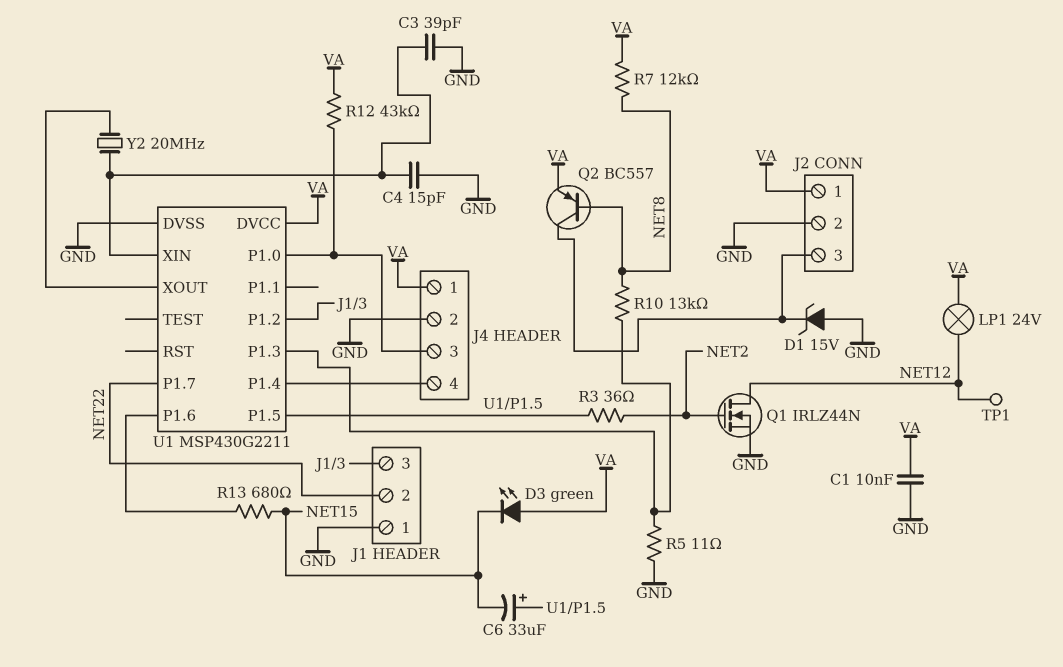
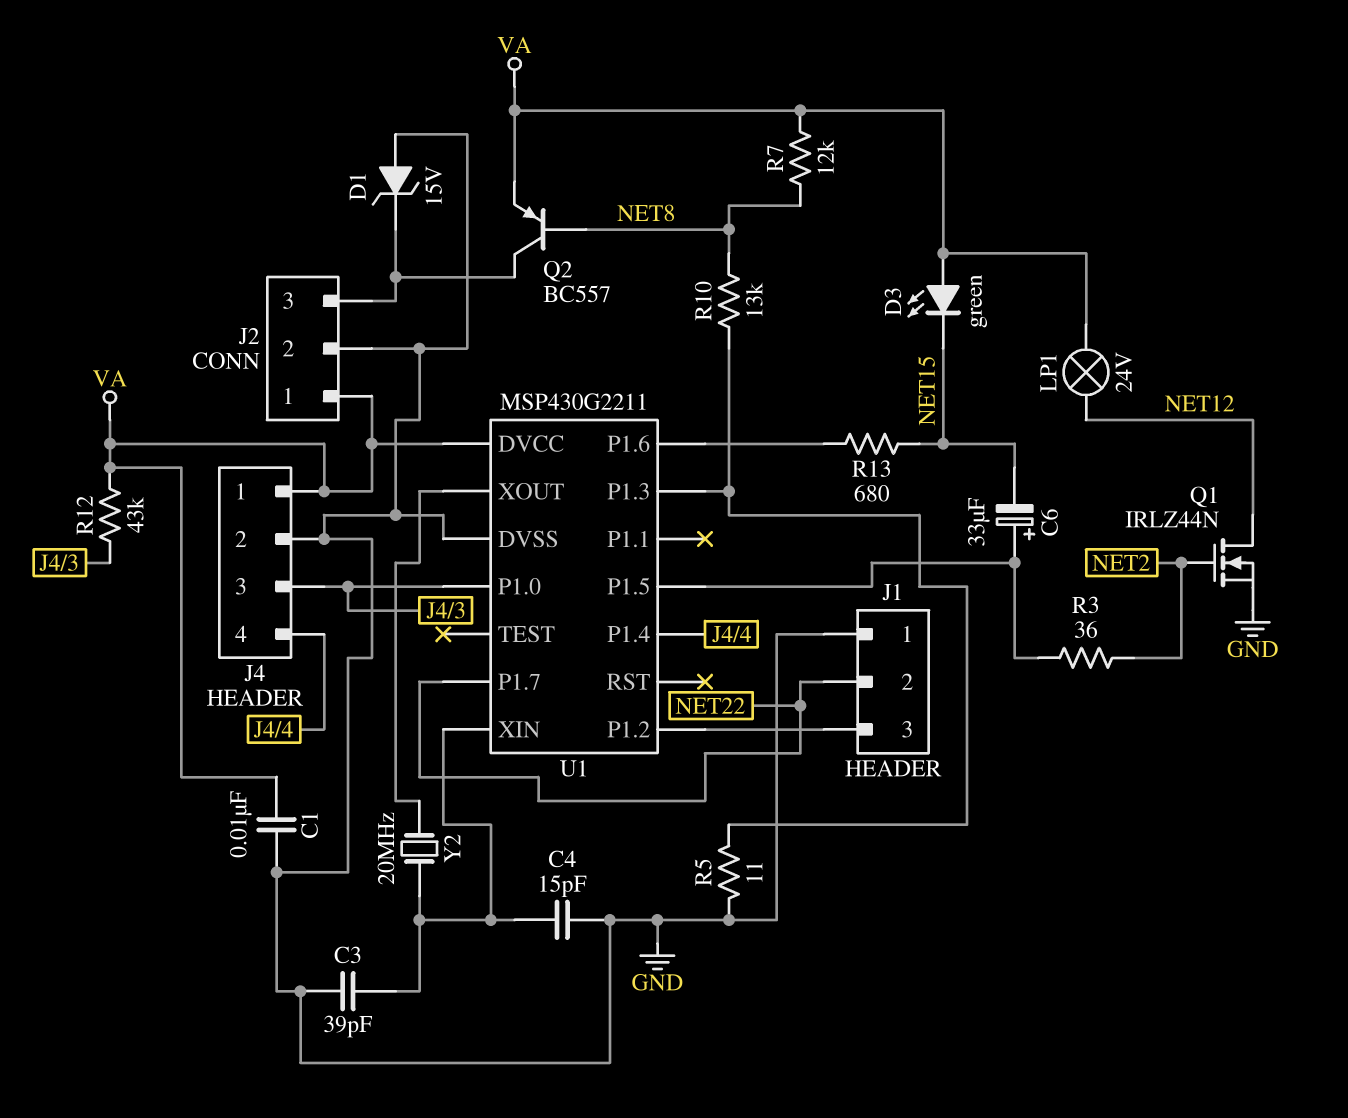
TP1: test point (NET12) -> none

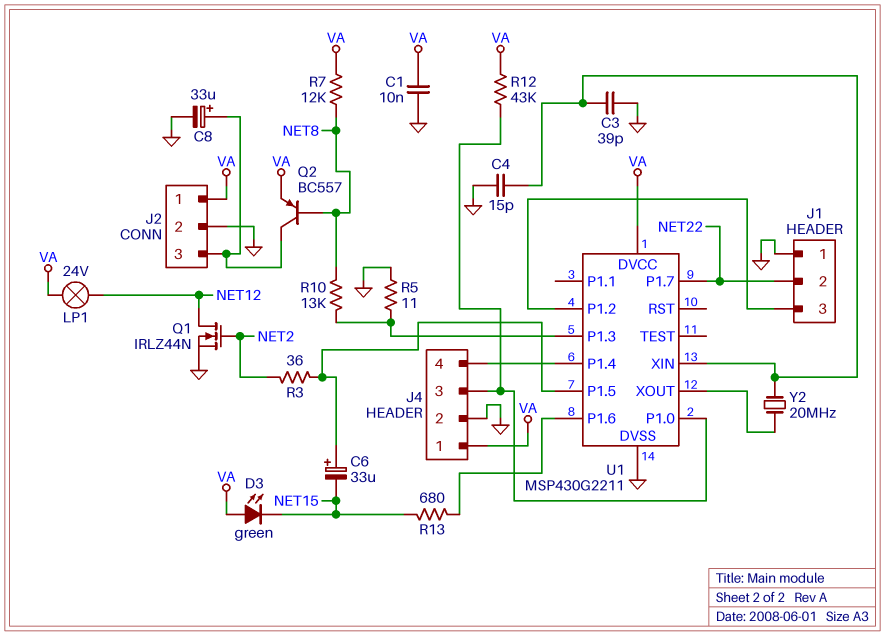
C8: none -> 33uF (plus J2/3, minus GND)
D1: zener 15V (A GND, K J2/3) -> none

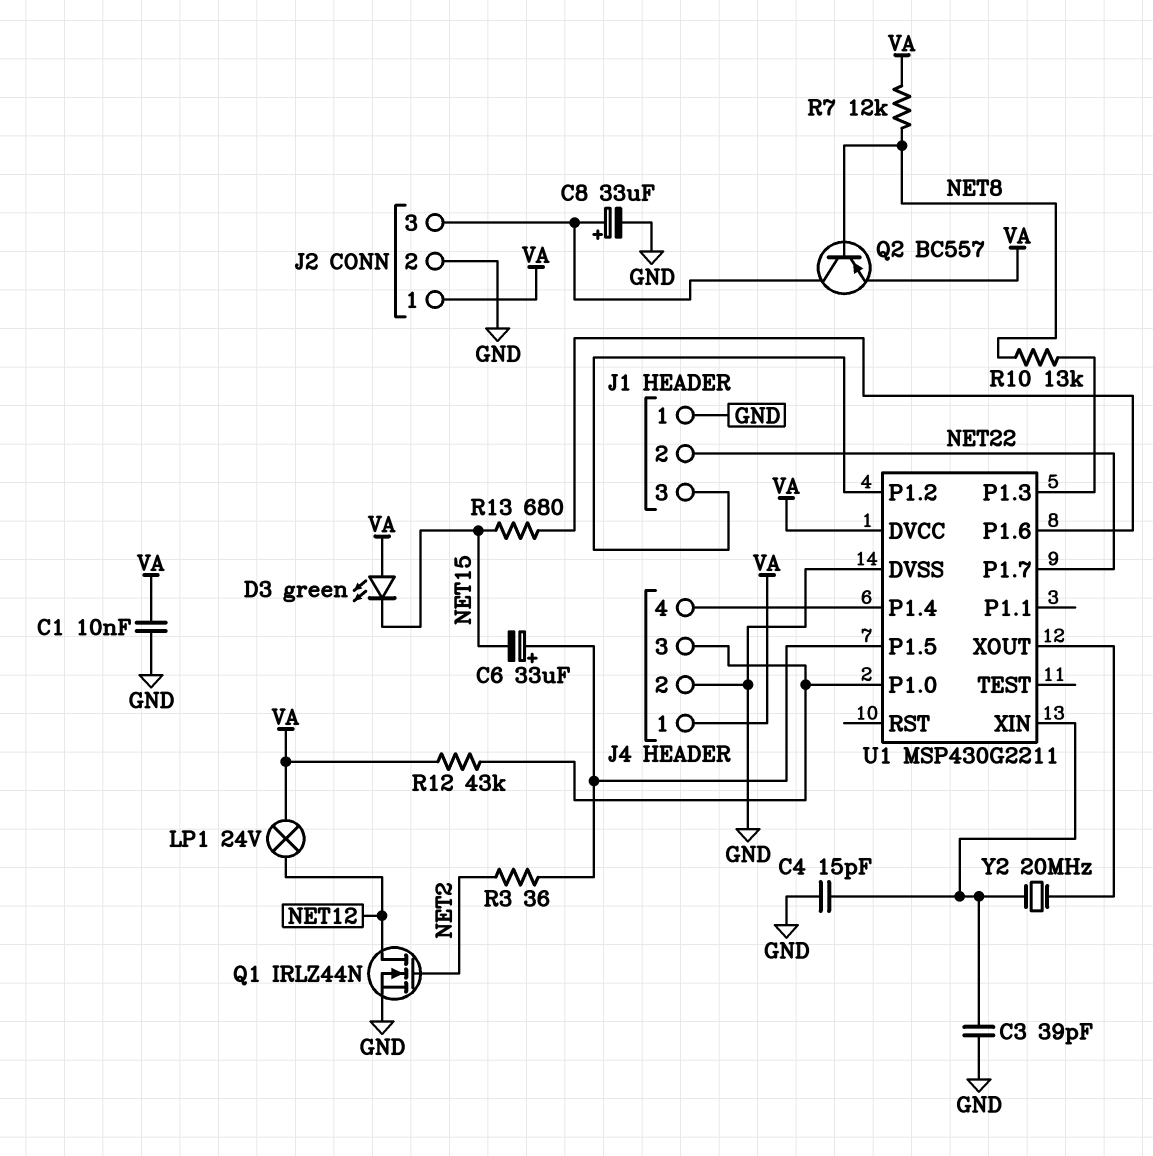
R5: 11 (GND, U1/P1.3) -> none

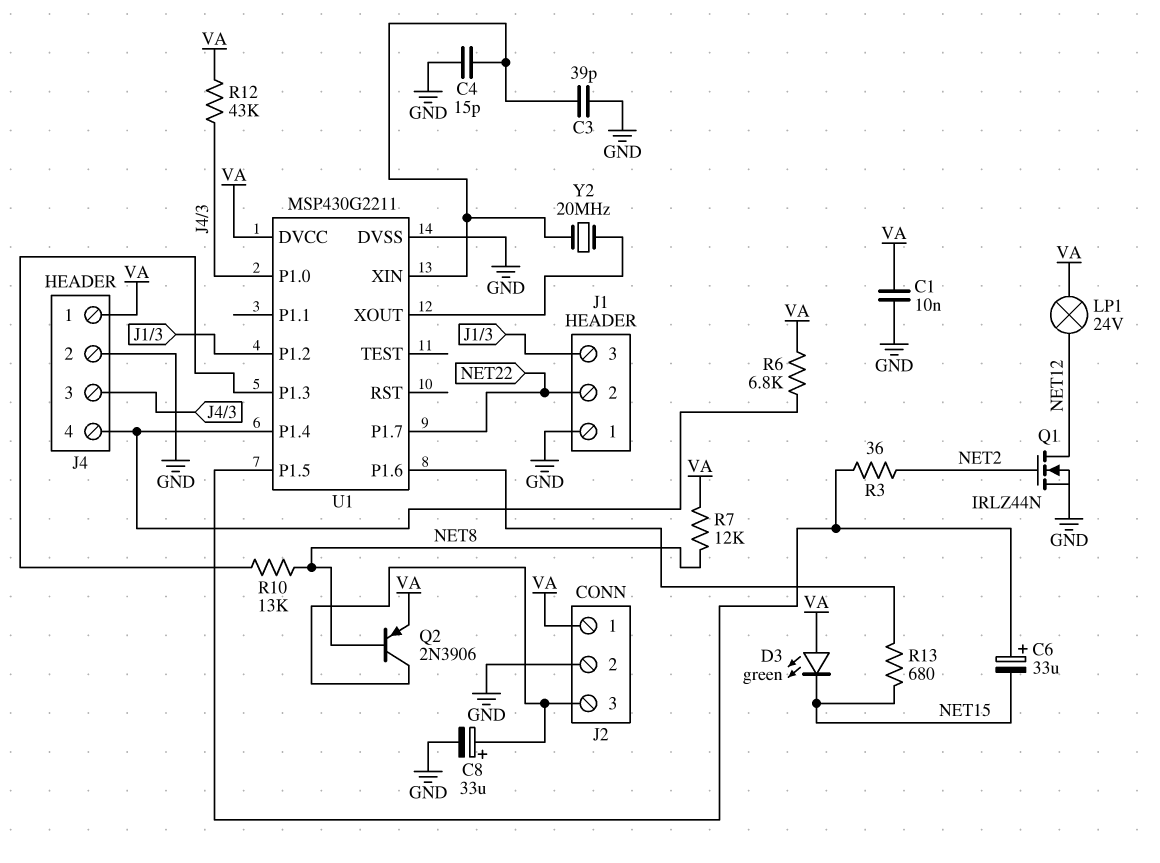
Q2: PNP BC557 (B NET8, C J2/3, E VA) -> PNP 2N3906 (B NET8, C J2/3, E VA)
R6: none -> 6.8k (J4/4, VA)

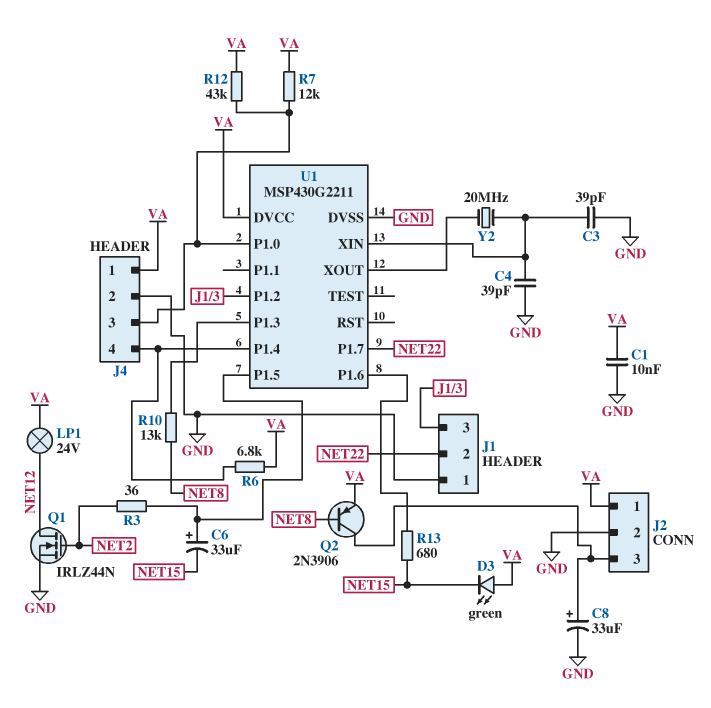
C4: 15pF (GND, U1/XIN) -> 39pF (GND, U1/XIN)
R7: 12k (NET8, VA) -> 12k (J4/3, VA)

